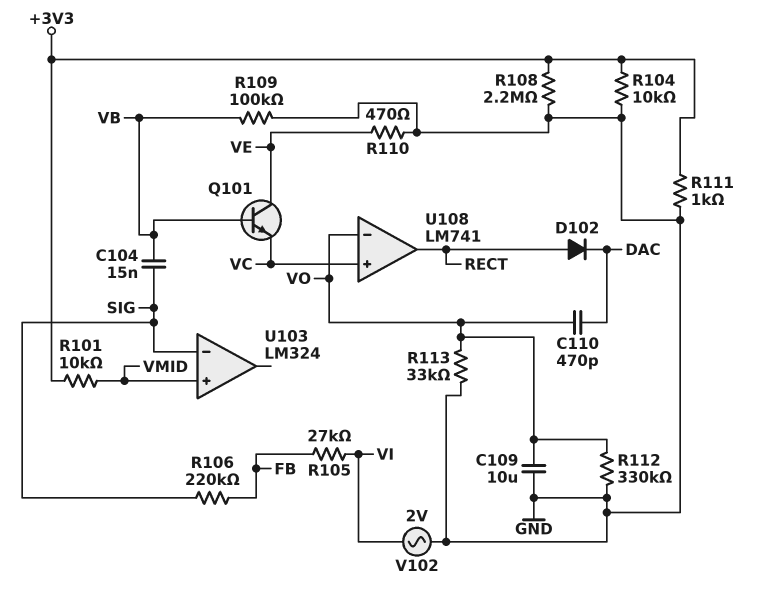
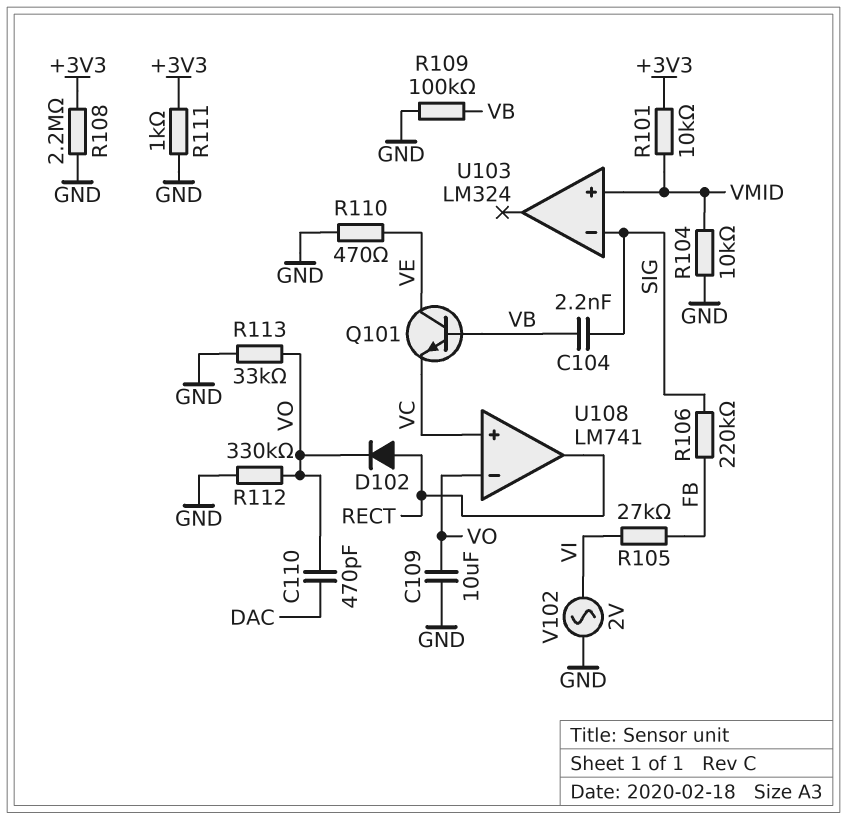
C104: 15nF (SIG, VB) -> 2.2nF (SIG, VB)
D102: diode (A RECT, K DAC) -> diode (A RECT, K VO)
R104: 10k (+3V3, GND) -> 10k (GND, VMID)

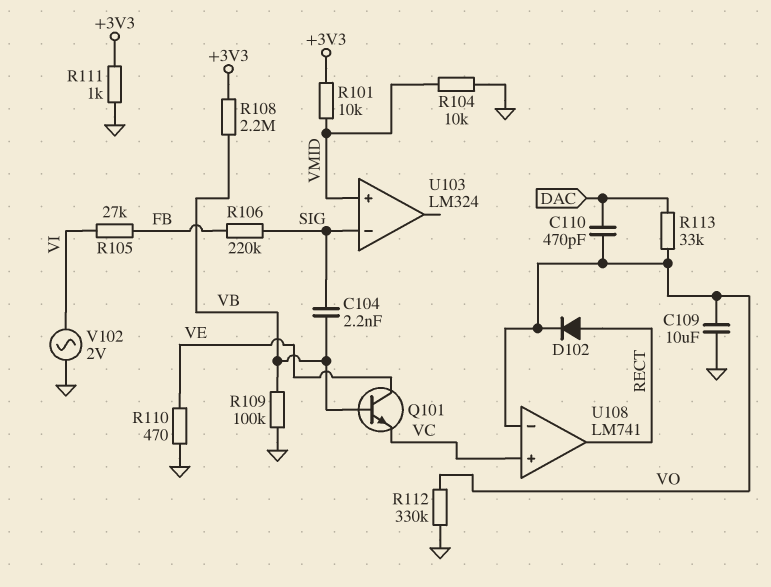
R108: 2.2M (+3V3, GND) -> 2.2M (+3V3, VB)
R113: 33k (GND, VO) -> 33k (DAC, VO)

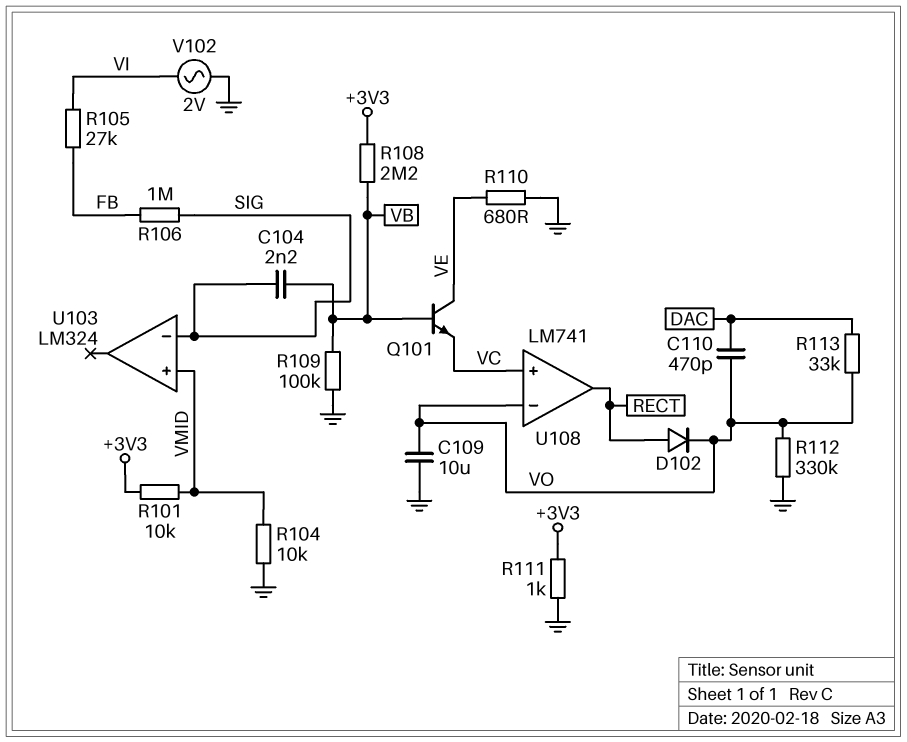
R106: 220k (FB, SIG) -> 1M (FB, SIG)
R110: 470 (GND, VE) -> 680 (GND, VE)

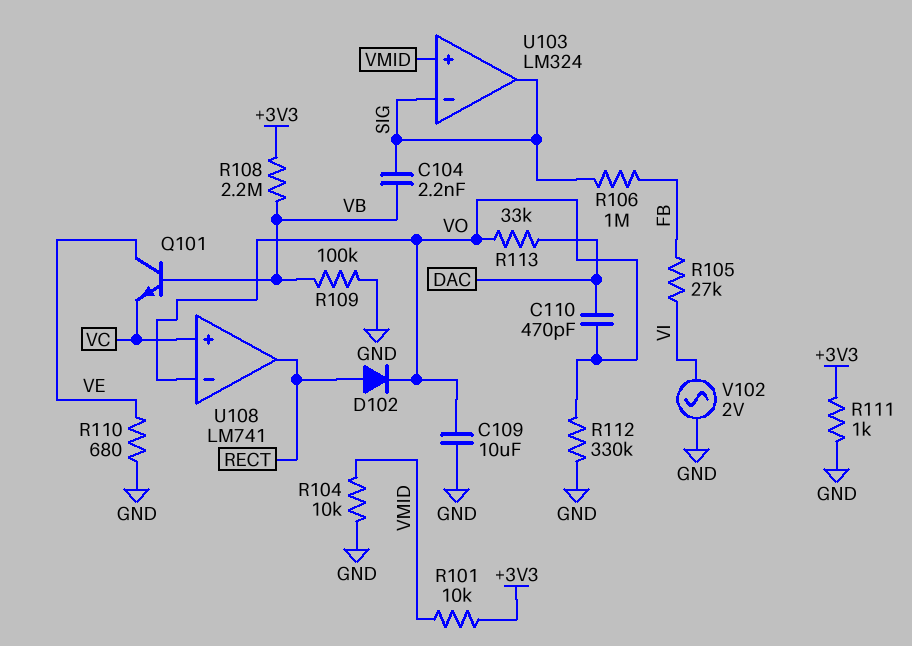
U103 pin out: none -> SIG

